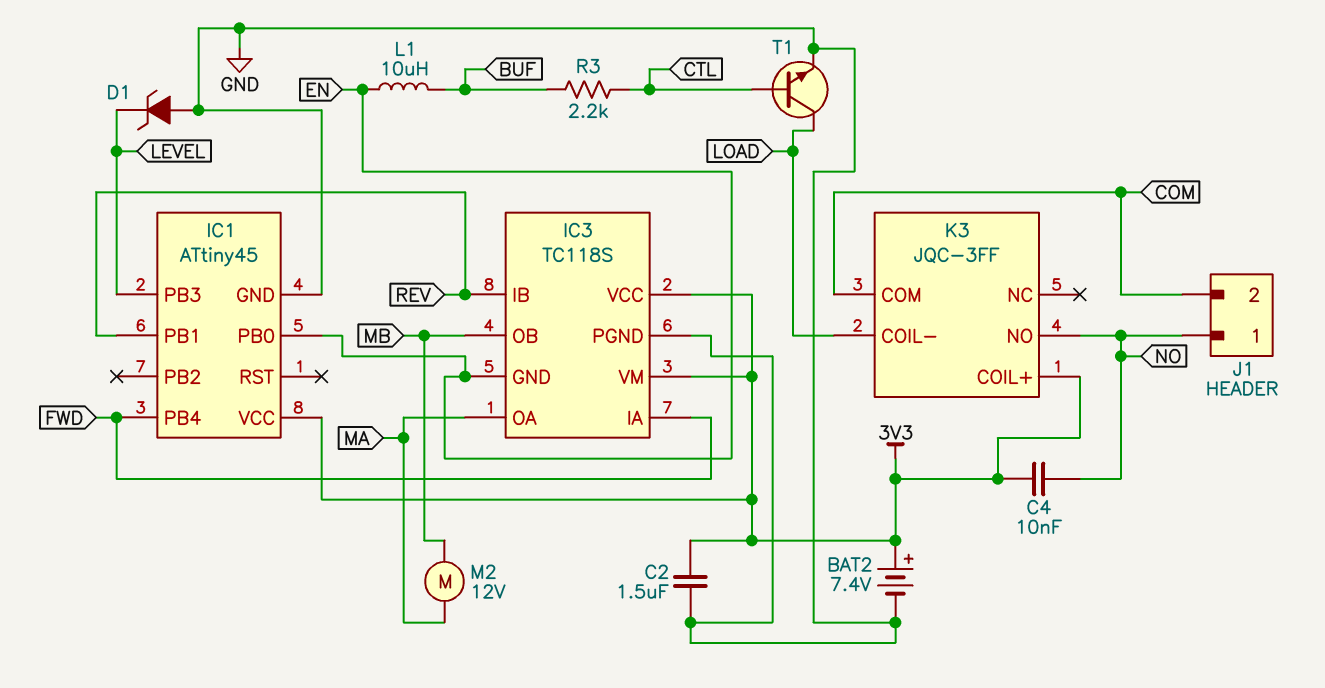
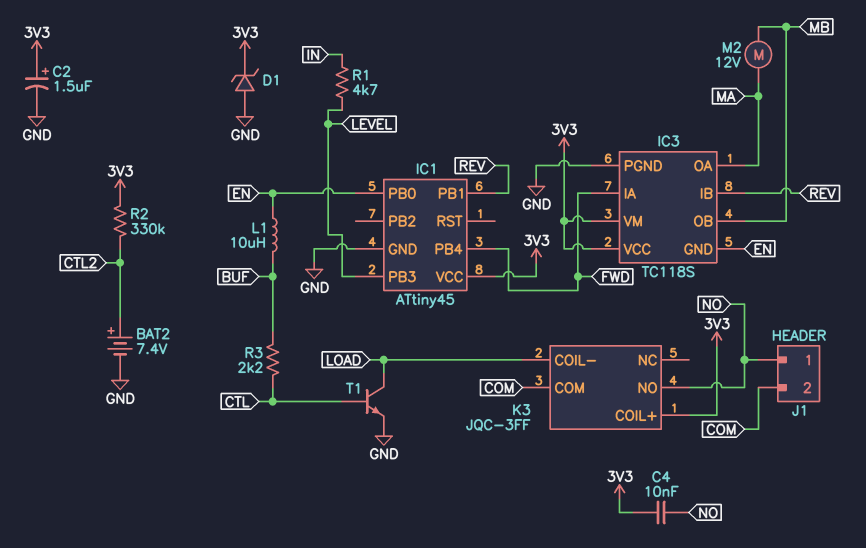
BAT2: 7.4V (plus 3V3, minus GND) -> 7.4V (plus CTL2, minus GND)
C2: 1.5uF (3V3, GND) -> 1.5uF (plus 3V3, minus GND)
D1: zener (A GND, K LEVEL) -> zener (A GND, K 3V3)
R1: none -> 4.7k (IN, LEVEL)
R2: none -> 330k (3V3, CTL2)

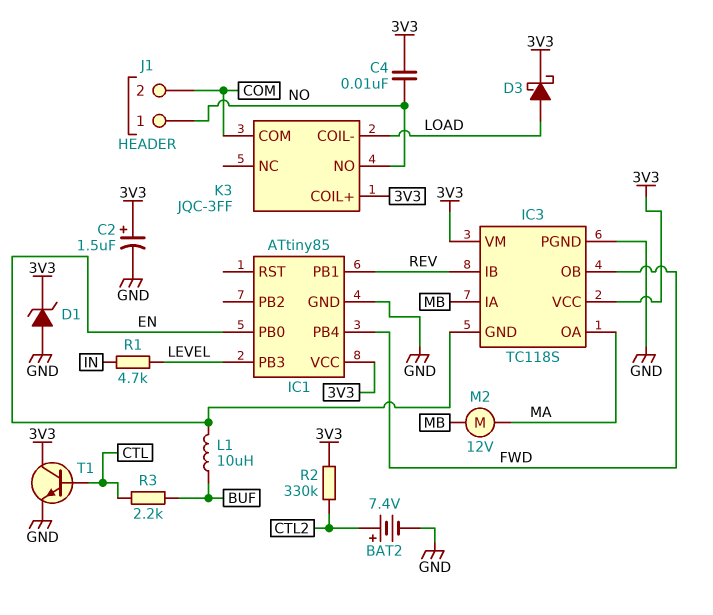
D3: none -> schottky (A LOAD, K 3V3)
IC1: ATtiny45 -> ATtiny85
IC3 pin IA: FWD -> MB
IC3 pin OB: MB -> FWD
T1: NPN (B CTL, C LOAD, E GND) -> NPN (B CTL, C 3V3, E GND)

